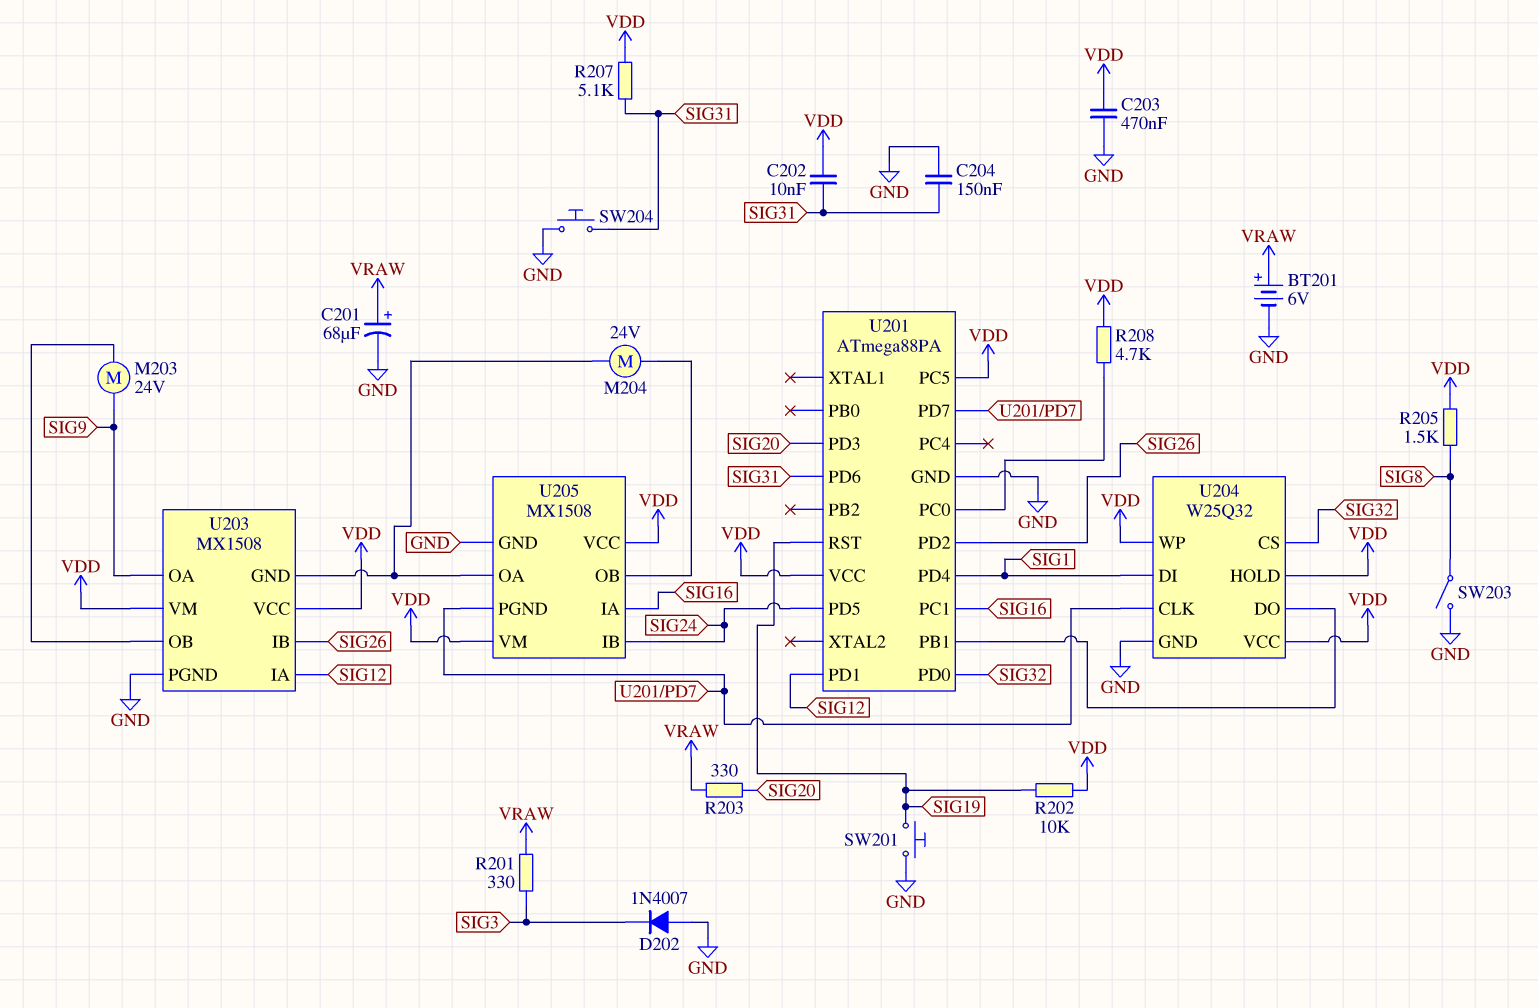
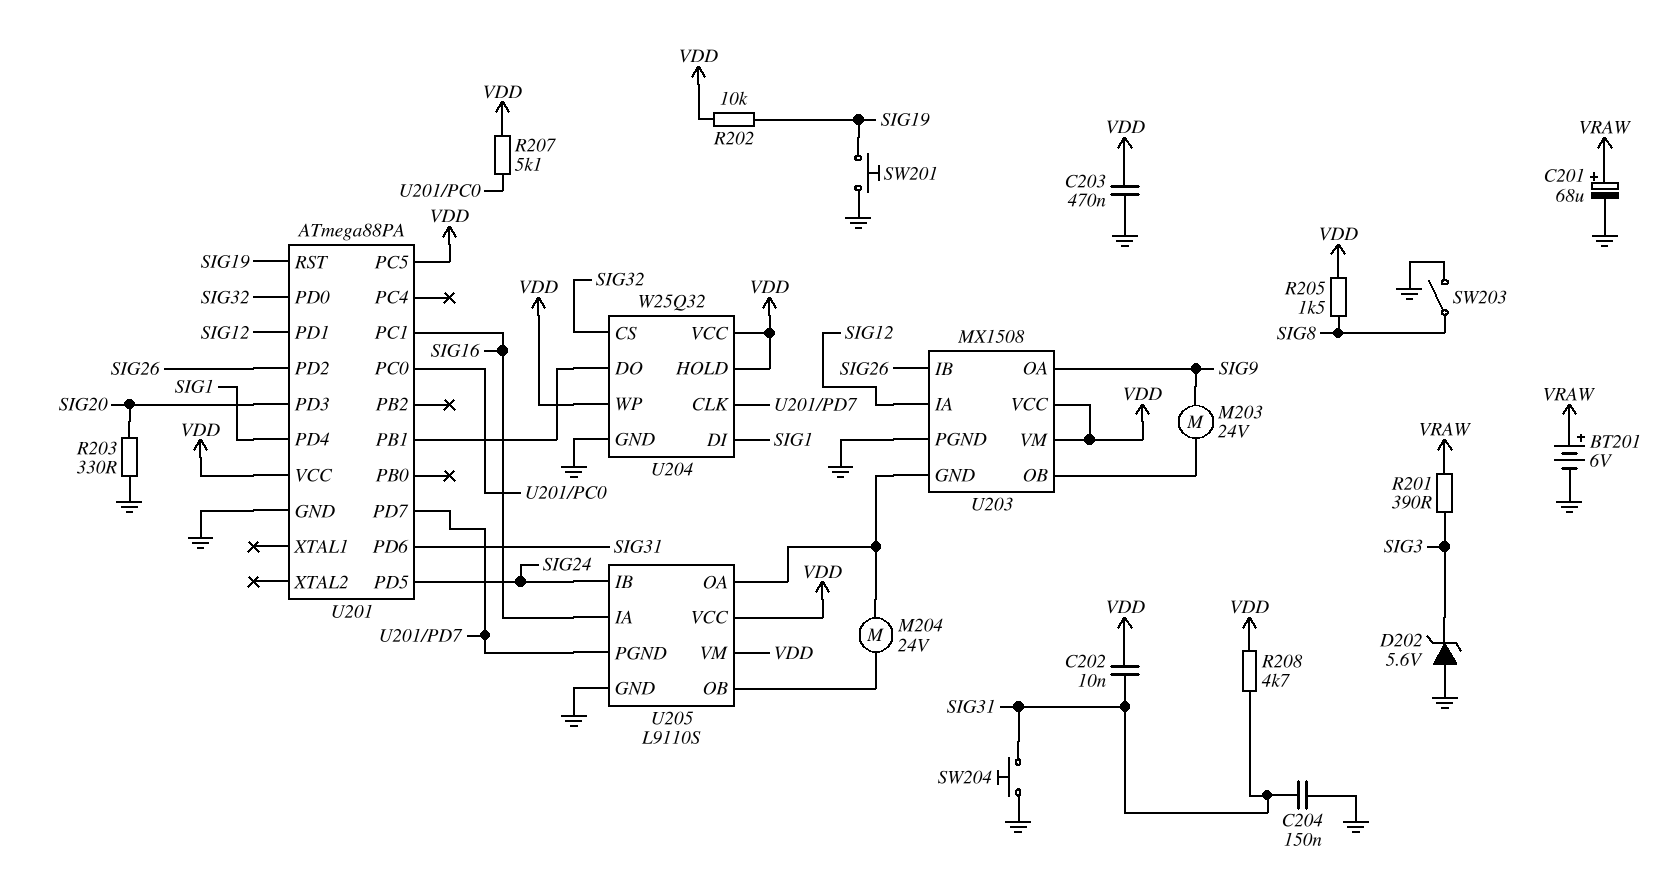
D202: diode 1N4007 (A GND, K SIG3) -> zener 5.6V (A GND, K SIG3)
R201: 330 (SIG3, VRAW) -> 390 (SIG3, VRAW)
R203: 330 (SIG20, VRAW) -> 330 (GND, SIG20)
R207: 5.1k (SIG31, VDD) -> 5.1k (U201/PC0, VDD)
R208: 4.7k (U201/PC0, VDD) -> 4.7k (SIG31, VDD)
U205: MX1508 -> L9110S

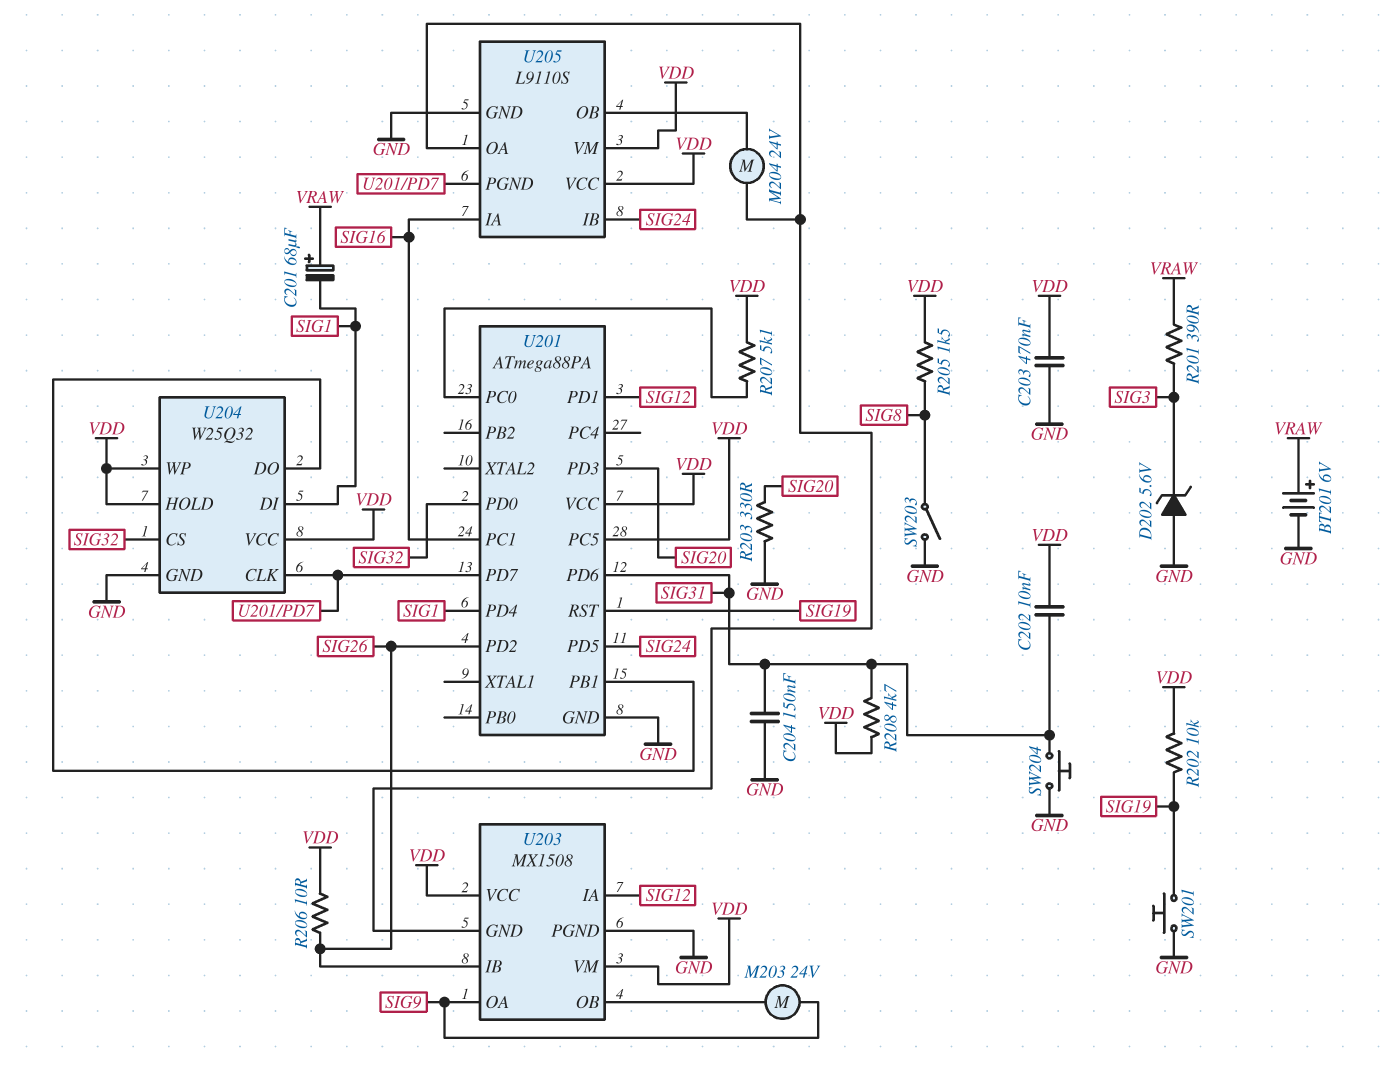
C201: 68uF (plus VRAW, minus GND) -> 68uF (plus VRAW, minus SIG1)
R206: none -> 10 (SIG26, VDD)

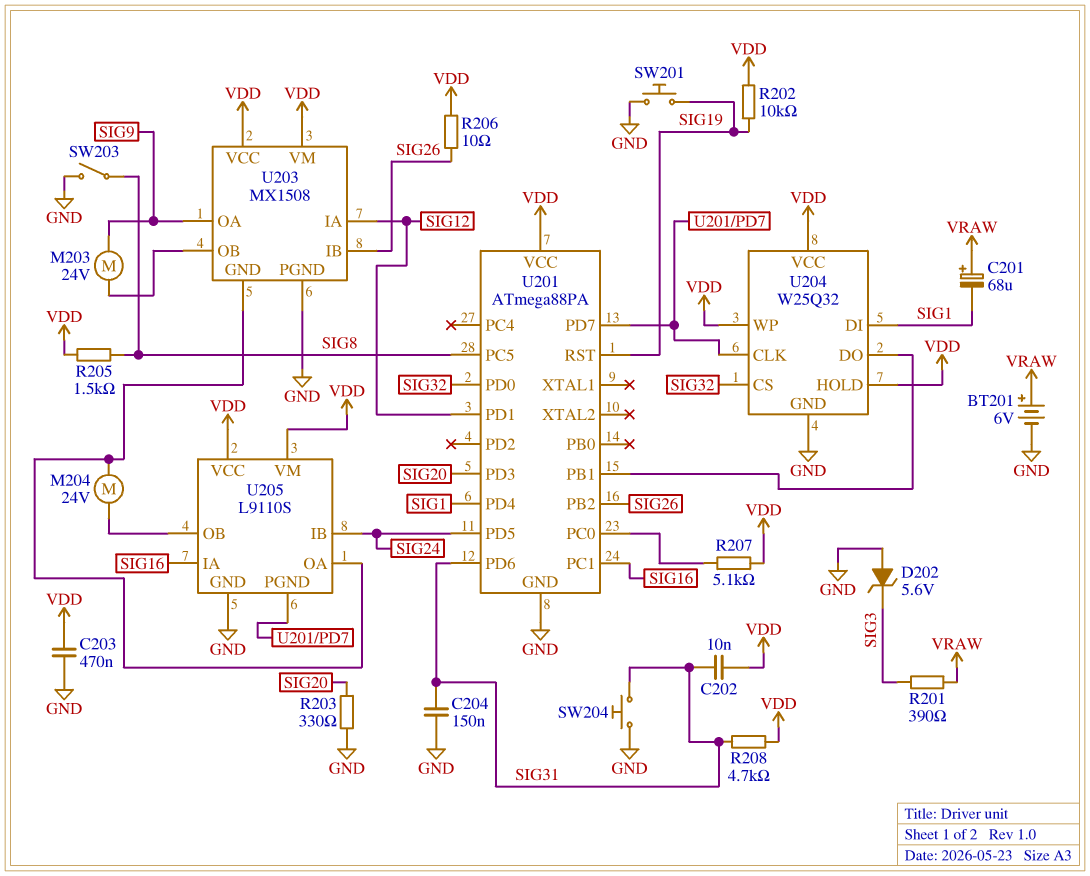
U201 pin PB2: none -> SIG26
U201 pin PC5: VDD -> SIG8
U201 pin PD2: SIG26 -> none

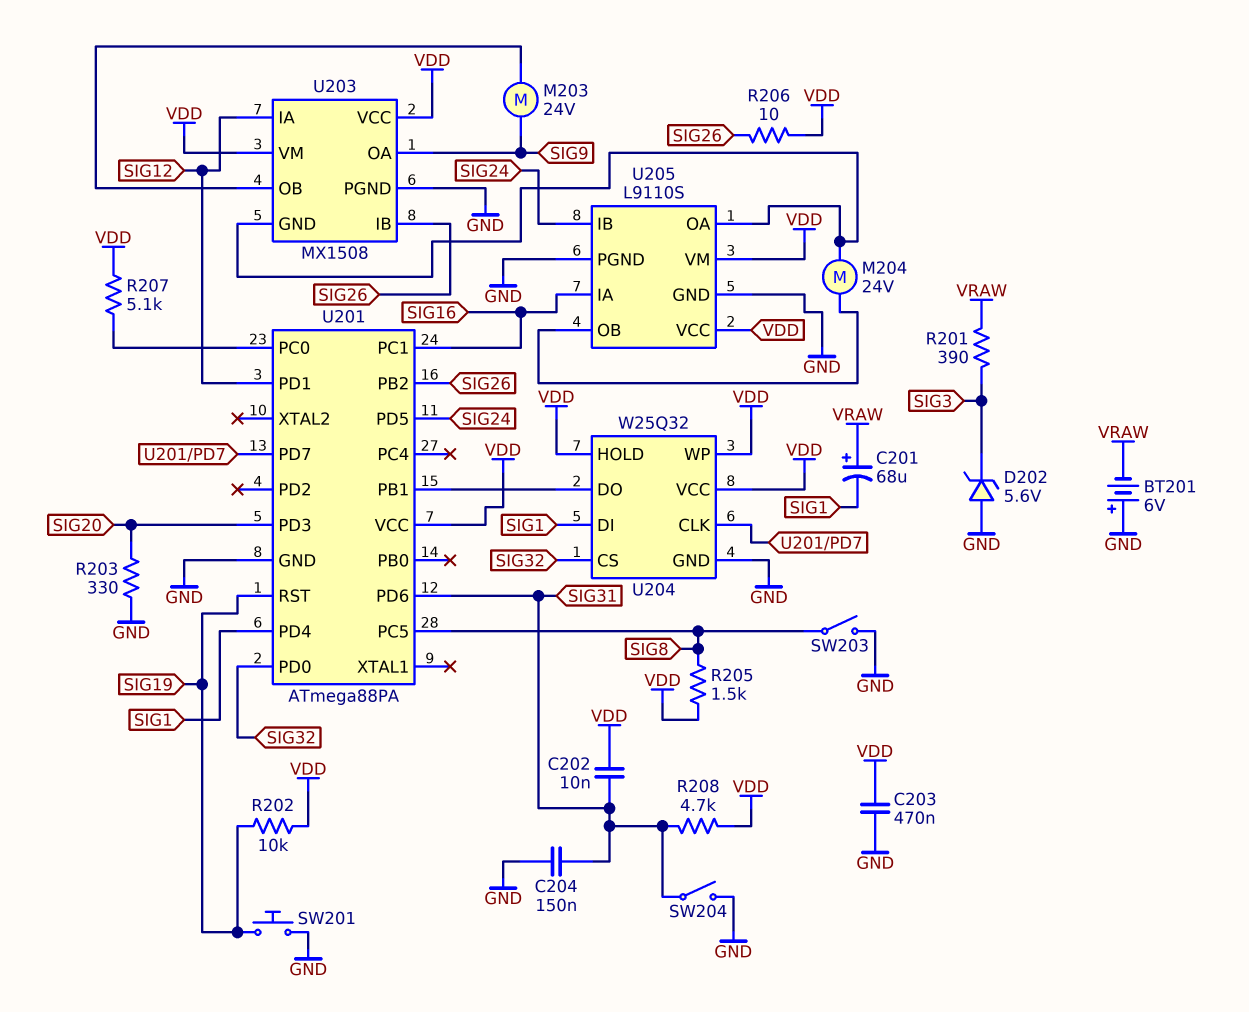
BT201: 6V (plus VRAW, minus GND) -> 6V (plus GND, minus VRAW)
SW204: button (GND, SIG31) -> switch (GND, SIG31)
U205 pin PGND: U201/PD7 -> GND

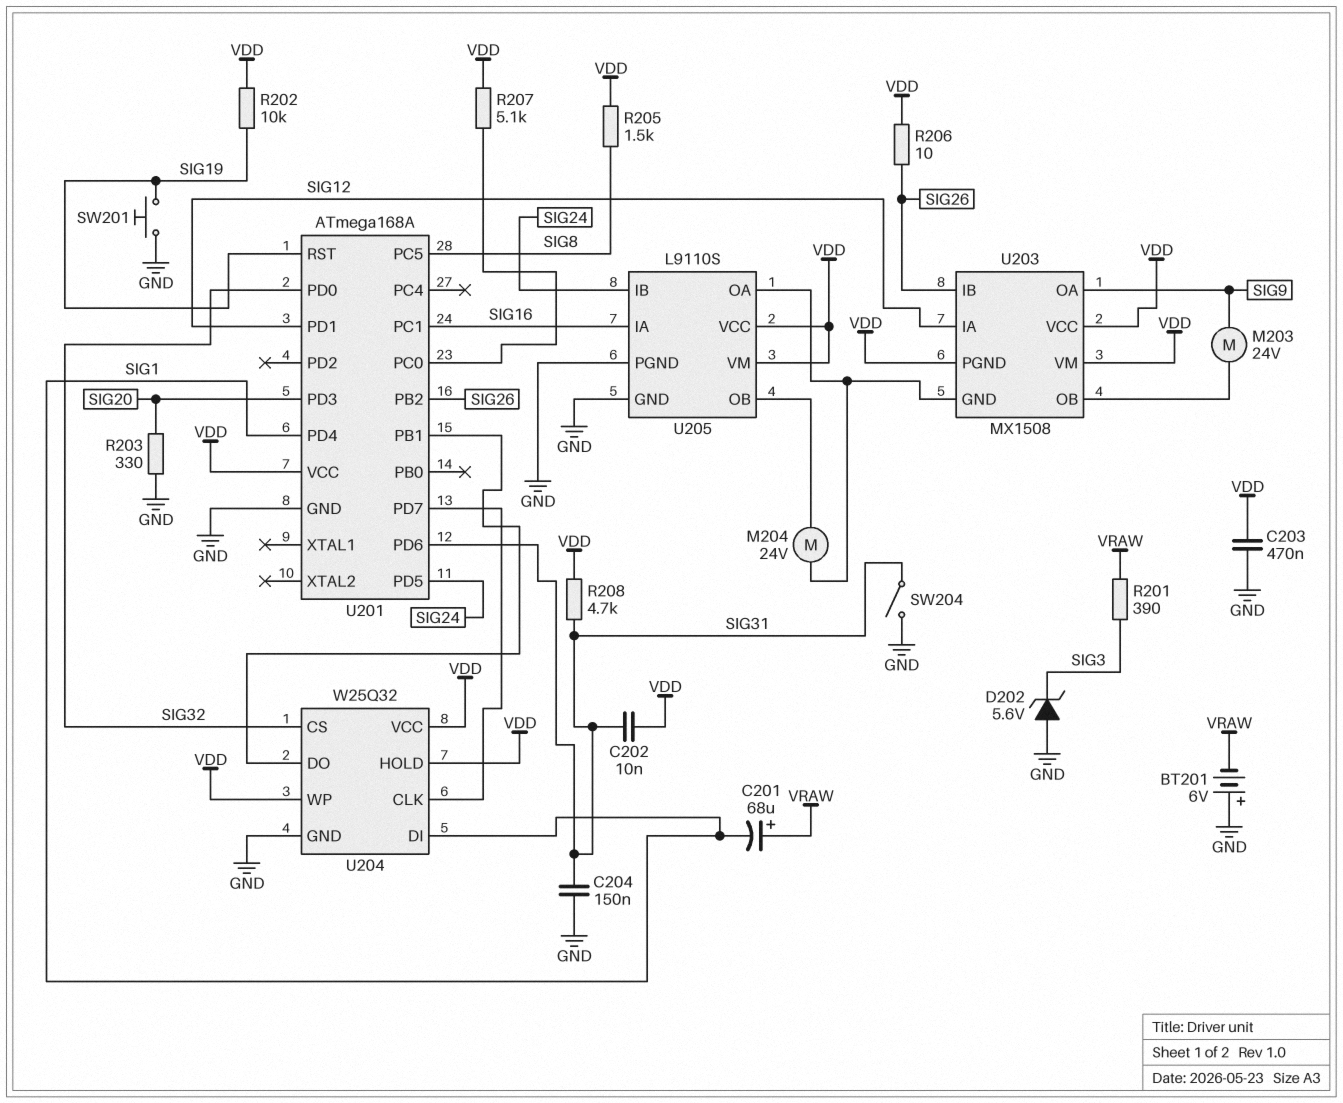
SW203: switch (GND, SIG8) -> none
U201: ATmega88PA -> ATmega168A
U203 pin PGND: GND -> VDD

